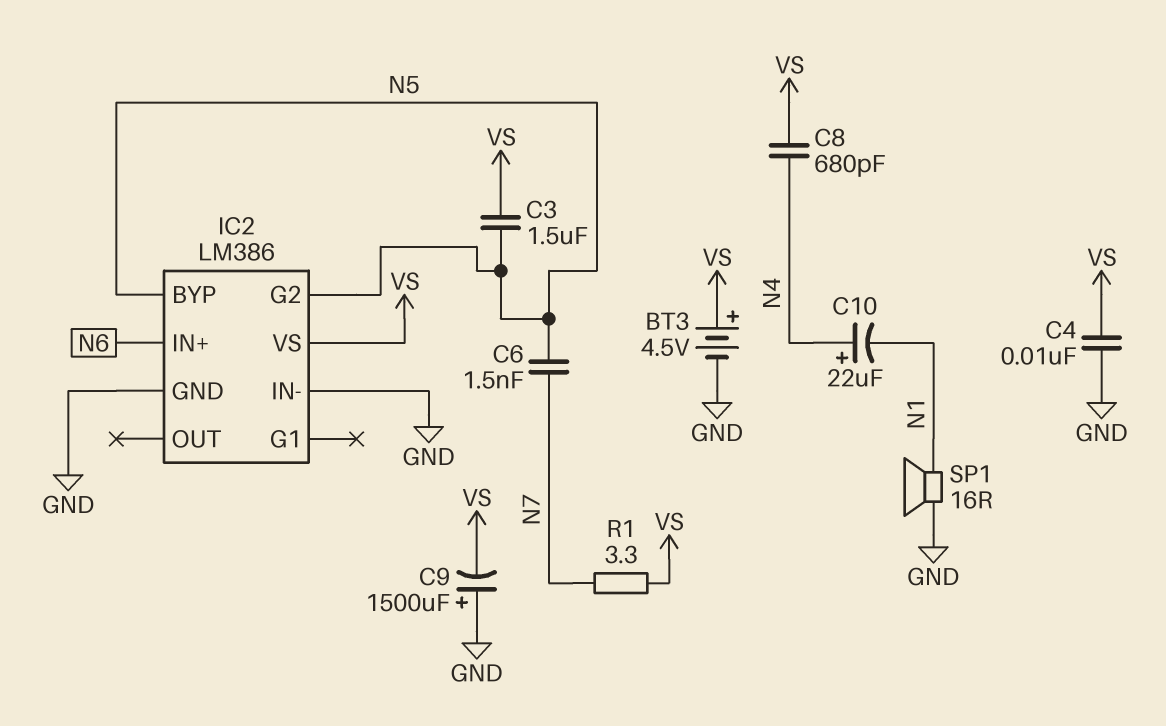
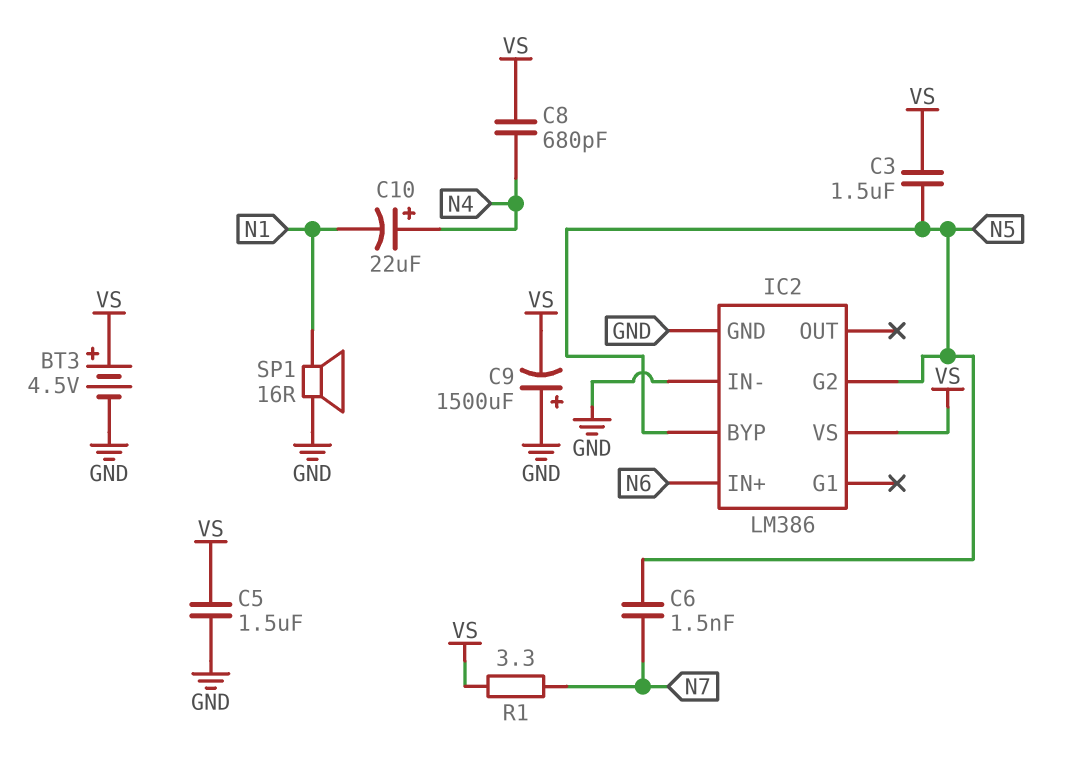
C4: 10nF (GND, VS) -> none
C5: none -> 1.5uF (GND, VS)

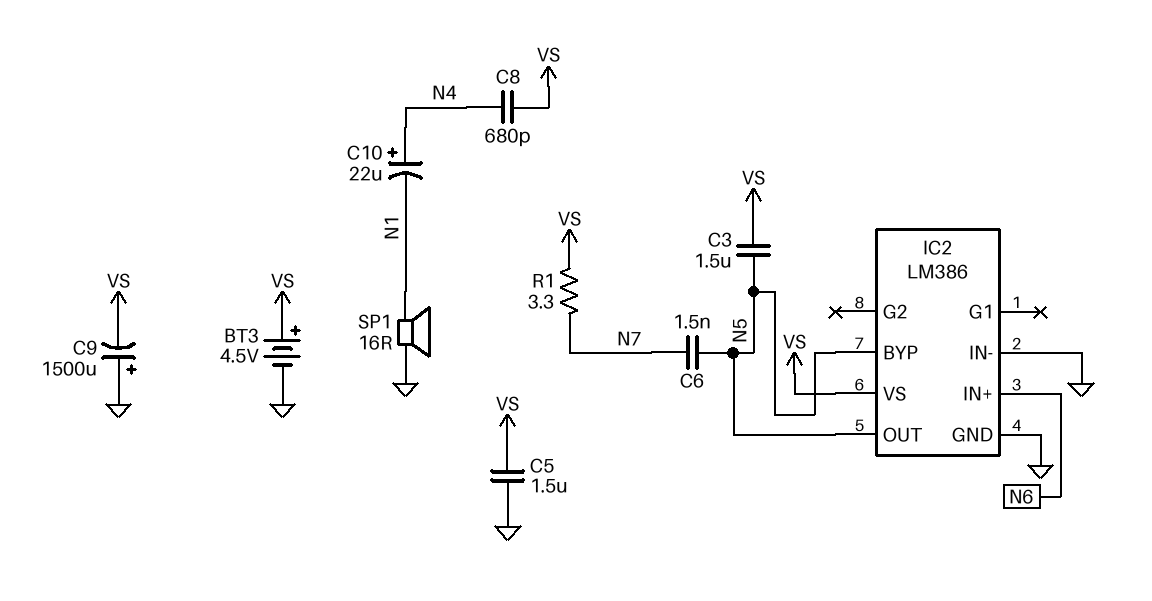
IC2 pin G2: N5 -> none
IC2 pin OUT: none -> N5

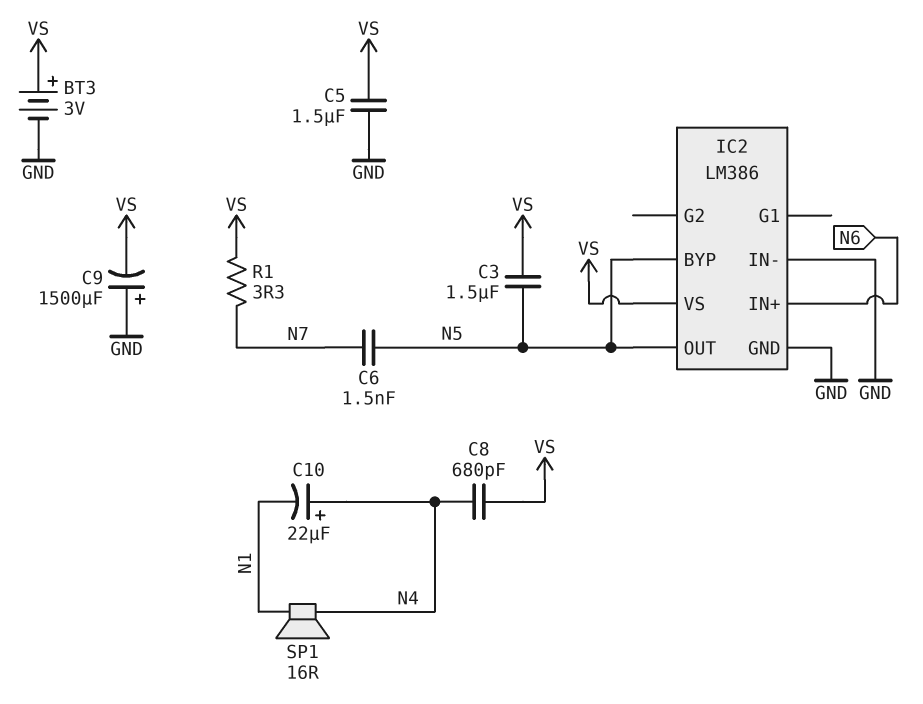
BT3: 4.5V (plus VS, minus GND) -> 3V (plus VS, minus GND)
SP1: speaker 16R (GND, N1) -> speaker 16R (N1, N4)

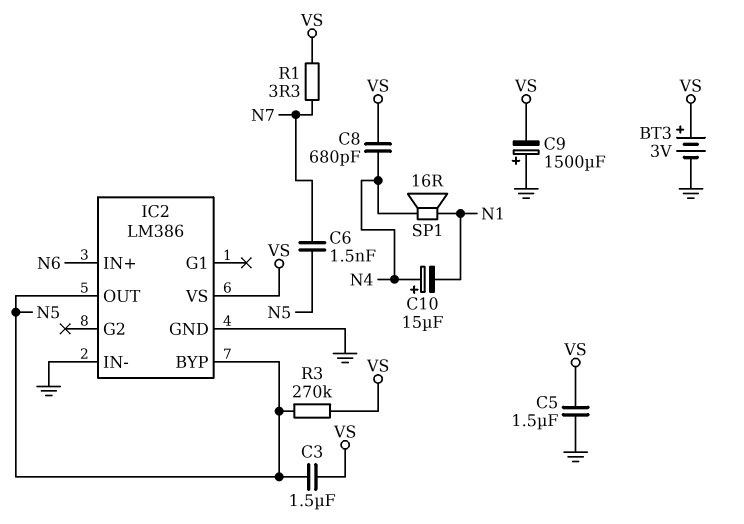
C10: 22uF (plus N4, minus N1) -> 15uF (plus N4, minus N1)
R3: none -> 270k (N5, VS)

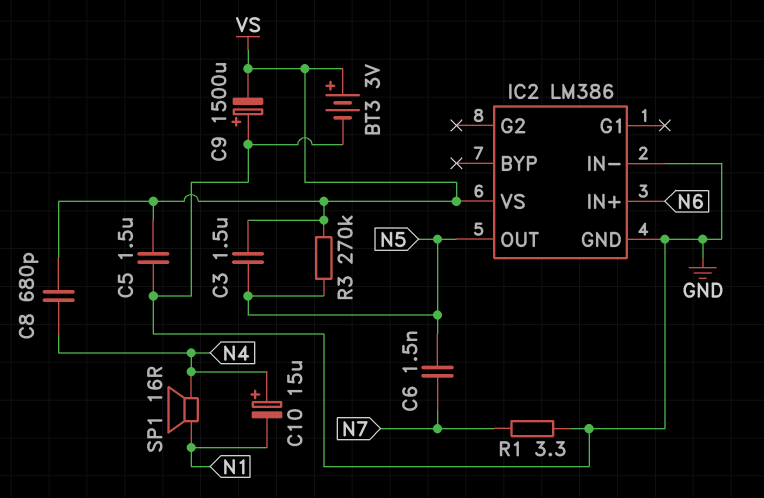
IC2 pin BYP: N5 -> none
R1: 3.3 (N7, VS) -> 3.3 (GND, N7)

